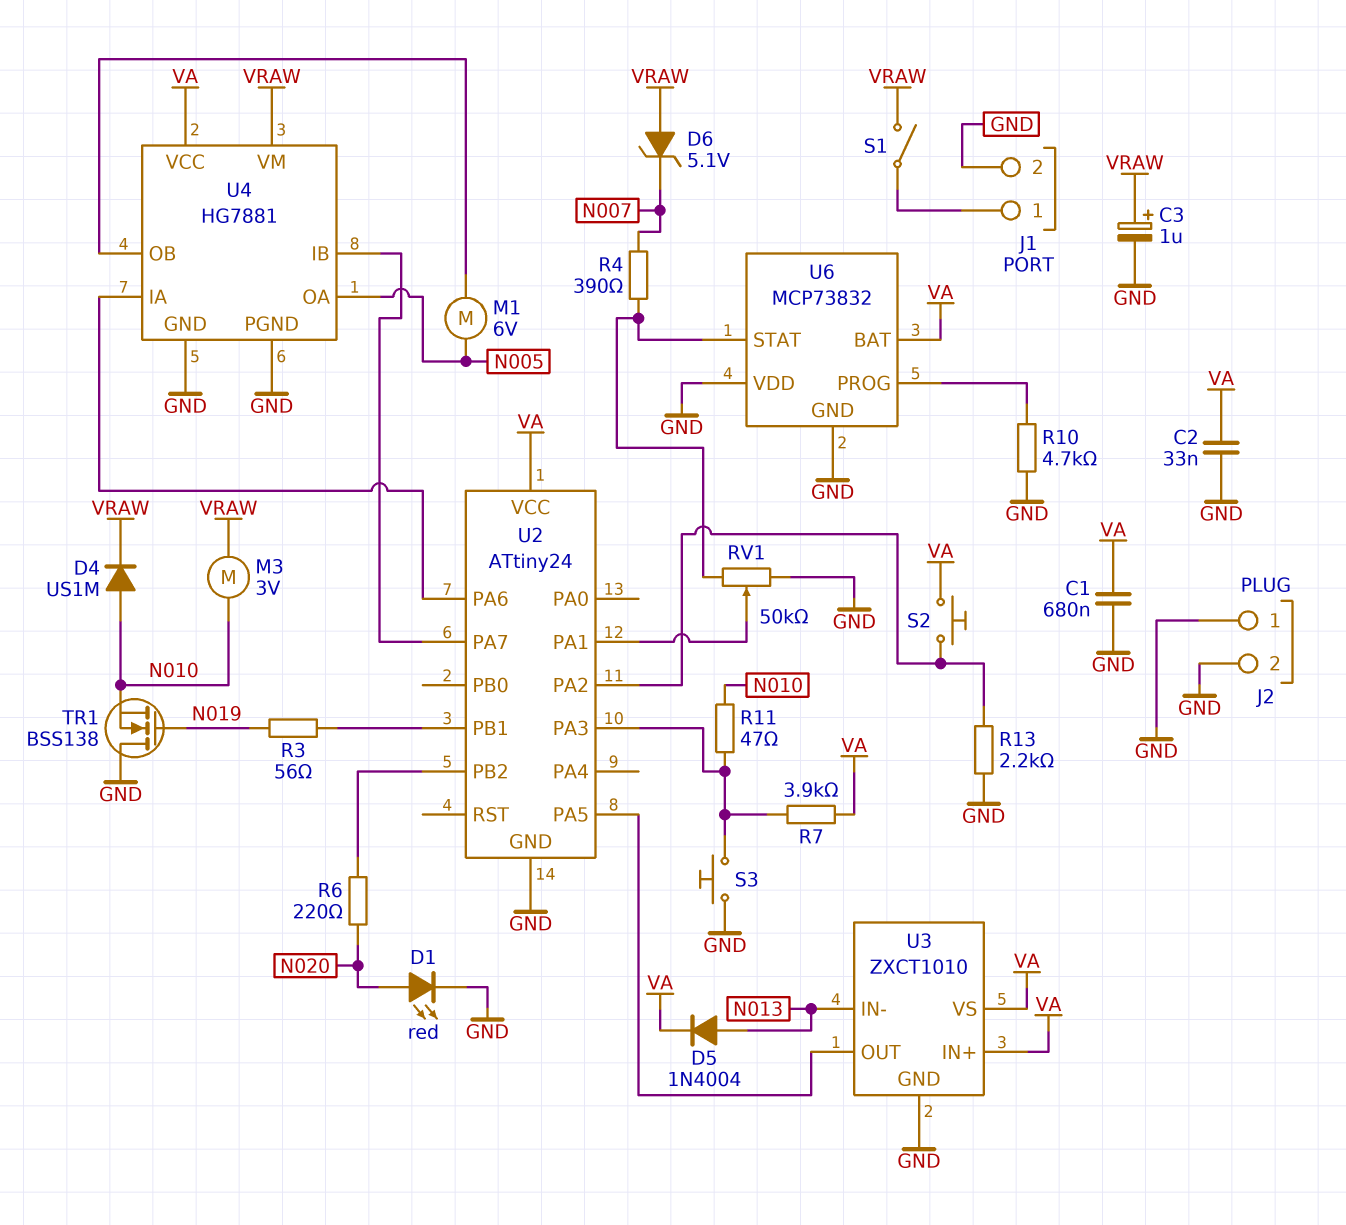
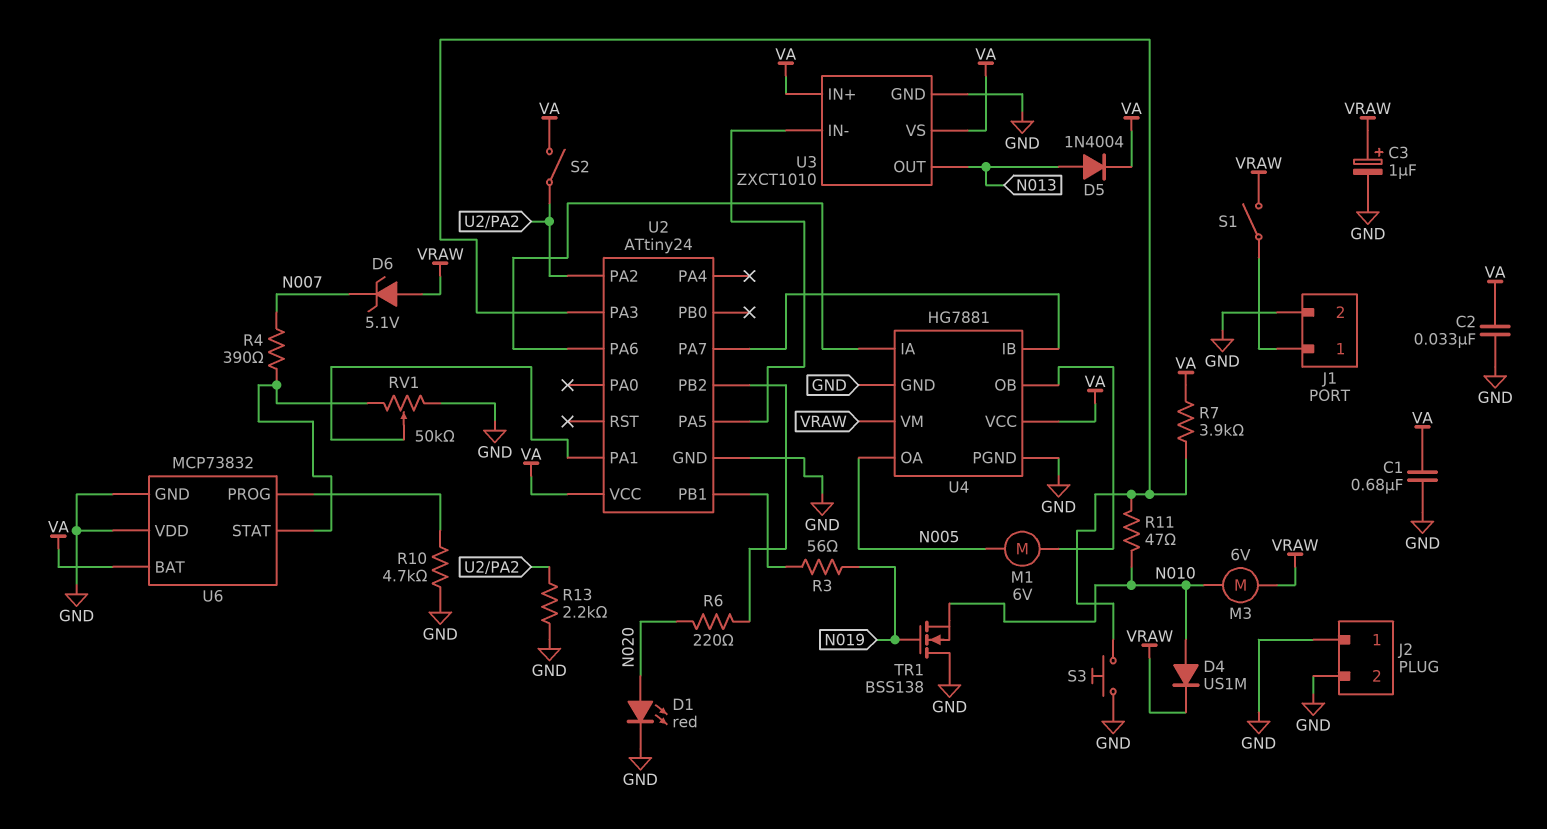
M3: motor 3V (N010, VRAW) -> motor 6V (N010, VRAW)
S2: button (U2/PA2, VA) -> switch (U2/PA2, VA)
U3 pin IN-: N013 -> U2/PA5
U3 pin OUT: U2/PA5 -> N013

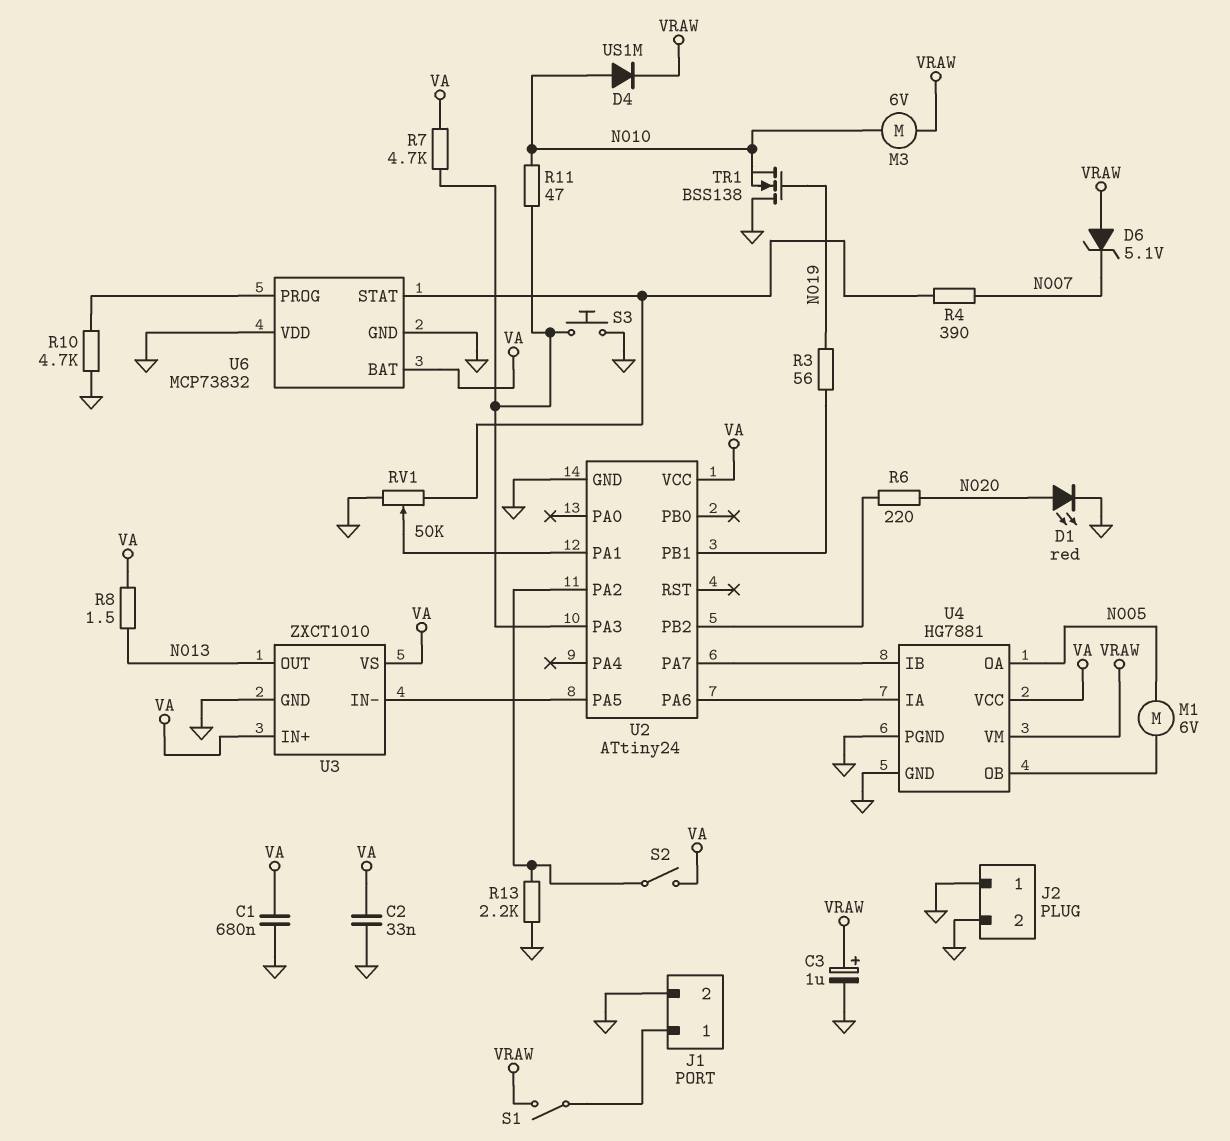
D5: diode 1N4004 (A N013, K VA) -> none
R7: 3.9k (U2/PA3, VA) -> 4.7k (U2/PA3, VA)
R8: none -> 1.5 (N013, VA)

